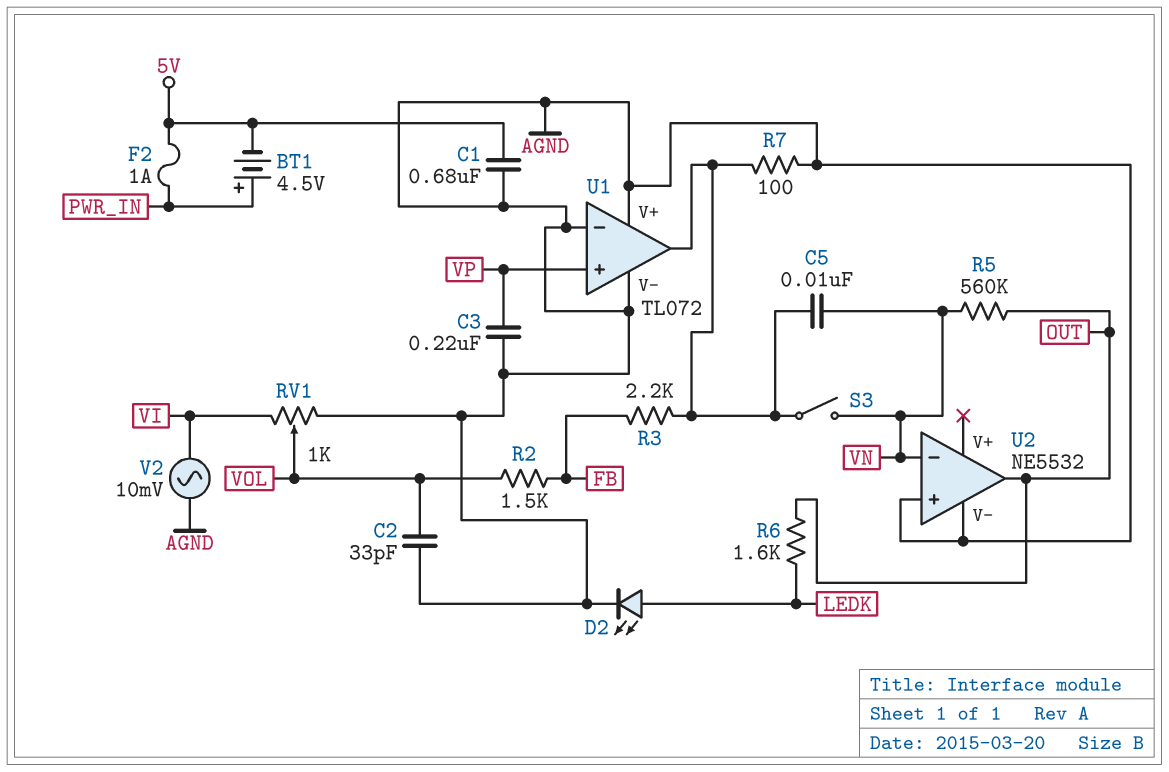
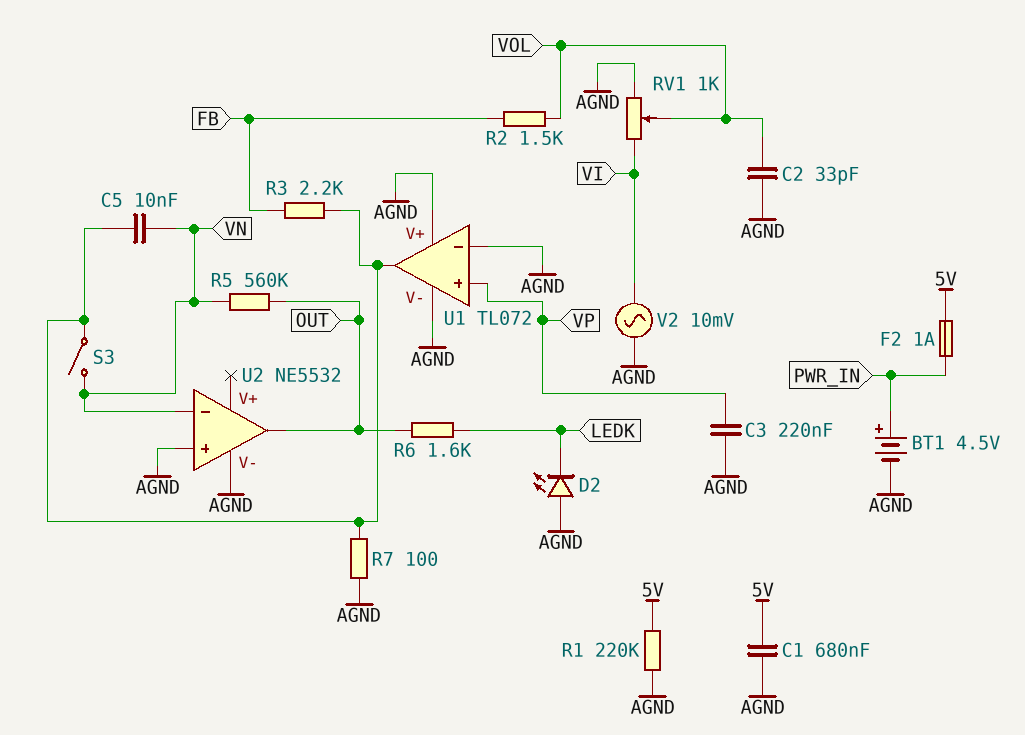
BT1: 4.5V (plus PWR_IN, minus 5V) -> 4.5V (plus PWR_IN, minus AGND)
D2: LED (A LEDK, K AGND) -> LED (A AGND, K LEDK)
R1: none -> 220k (5V, AGND)

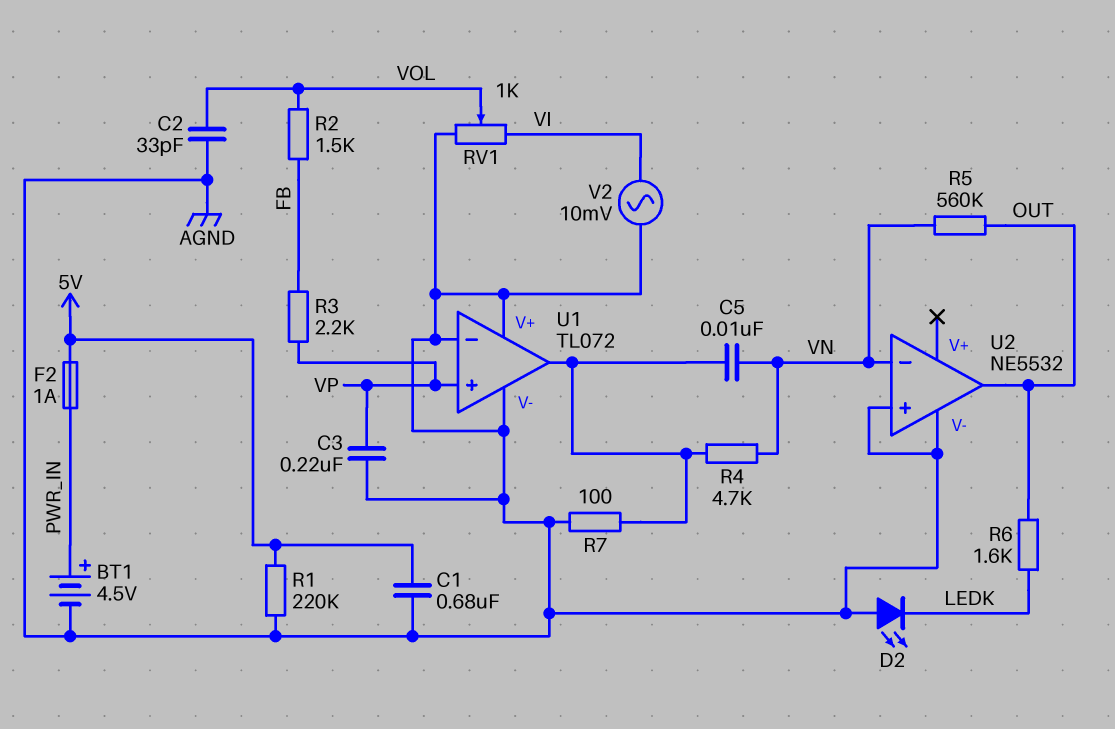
R3: 2.2k (FB, U1/out) -> 2.2k (FB, VP)
R4: none -> 4.7k (U1/out, VN)
S3: switch (U1/out, VN) -> none

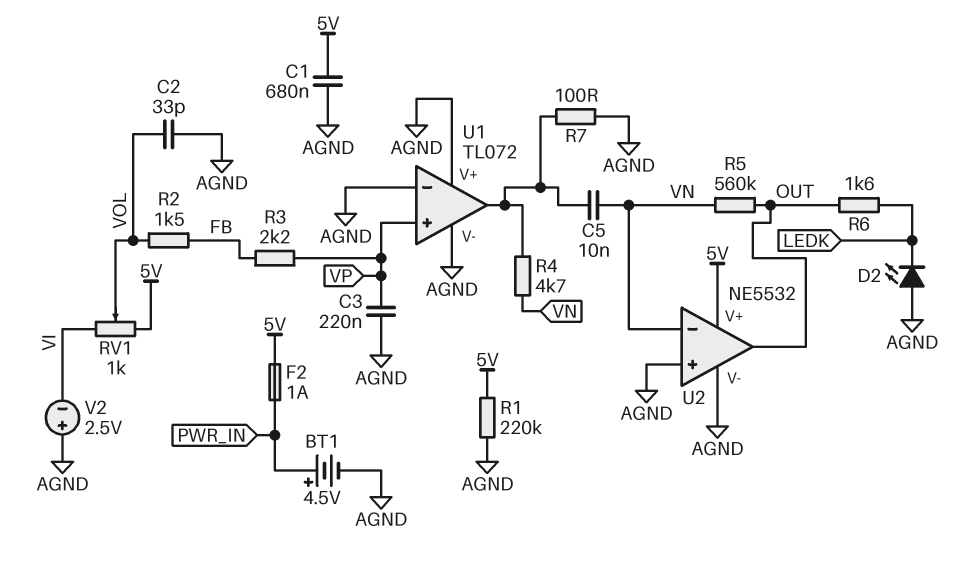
RV1: 1k (AGND, VI, wiper VOL) -> 1k (5V, VI, wiper VOL)
U2 pin V+: none -> 5V
V2: AC 10mV (AGND, VI) -> 2.5V (plus AGND, minus VI)

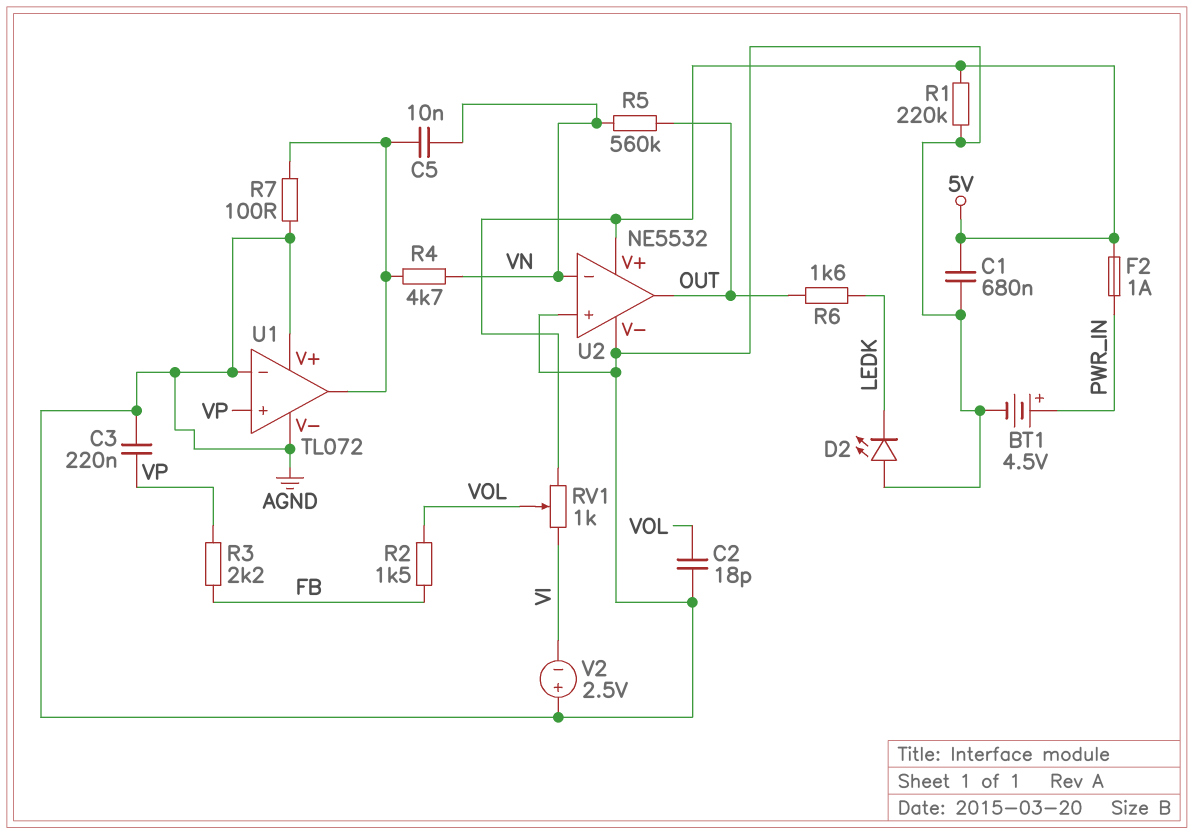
C2: 33pF (AGND, VOL) -> 18pF (AGND, VOL)

